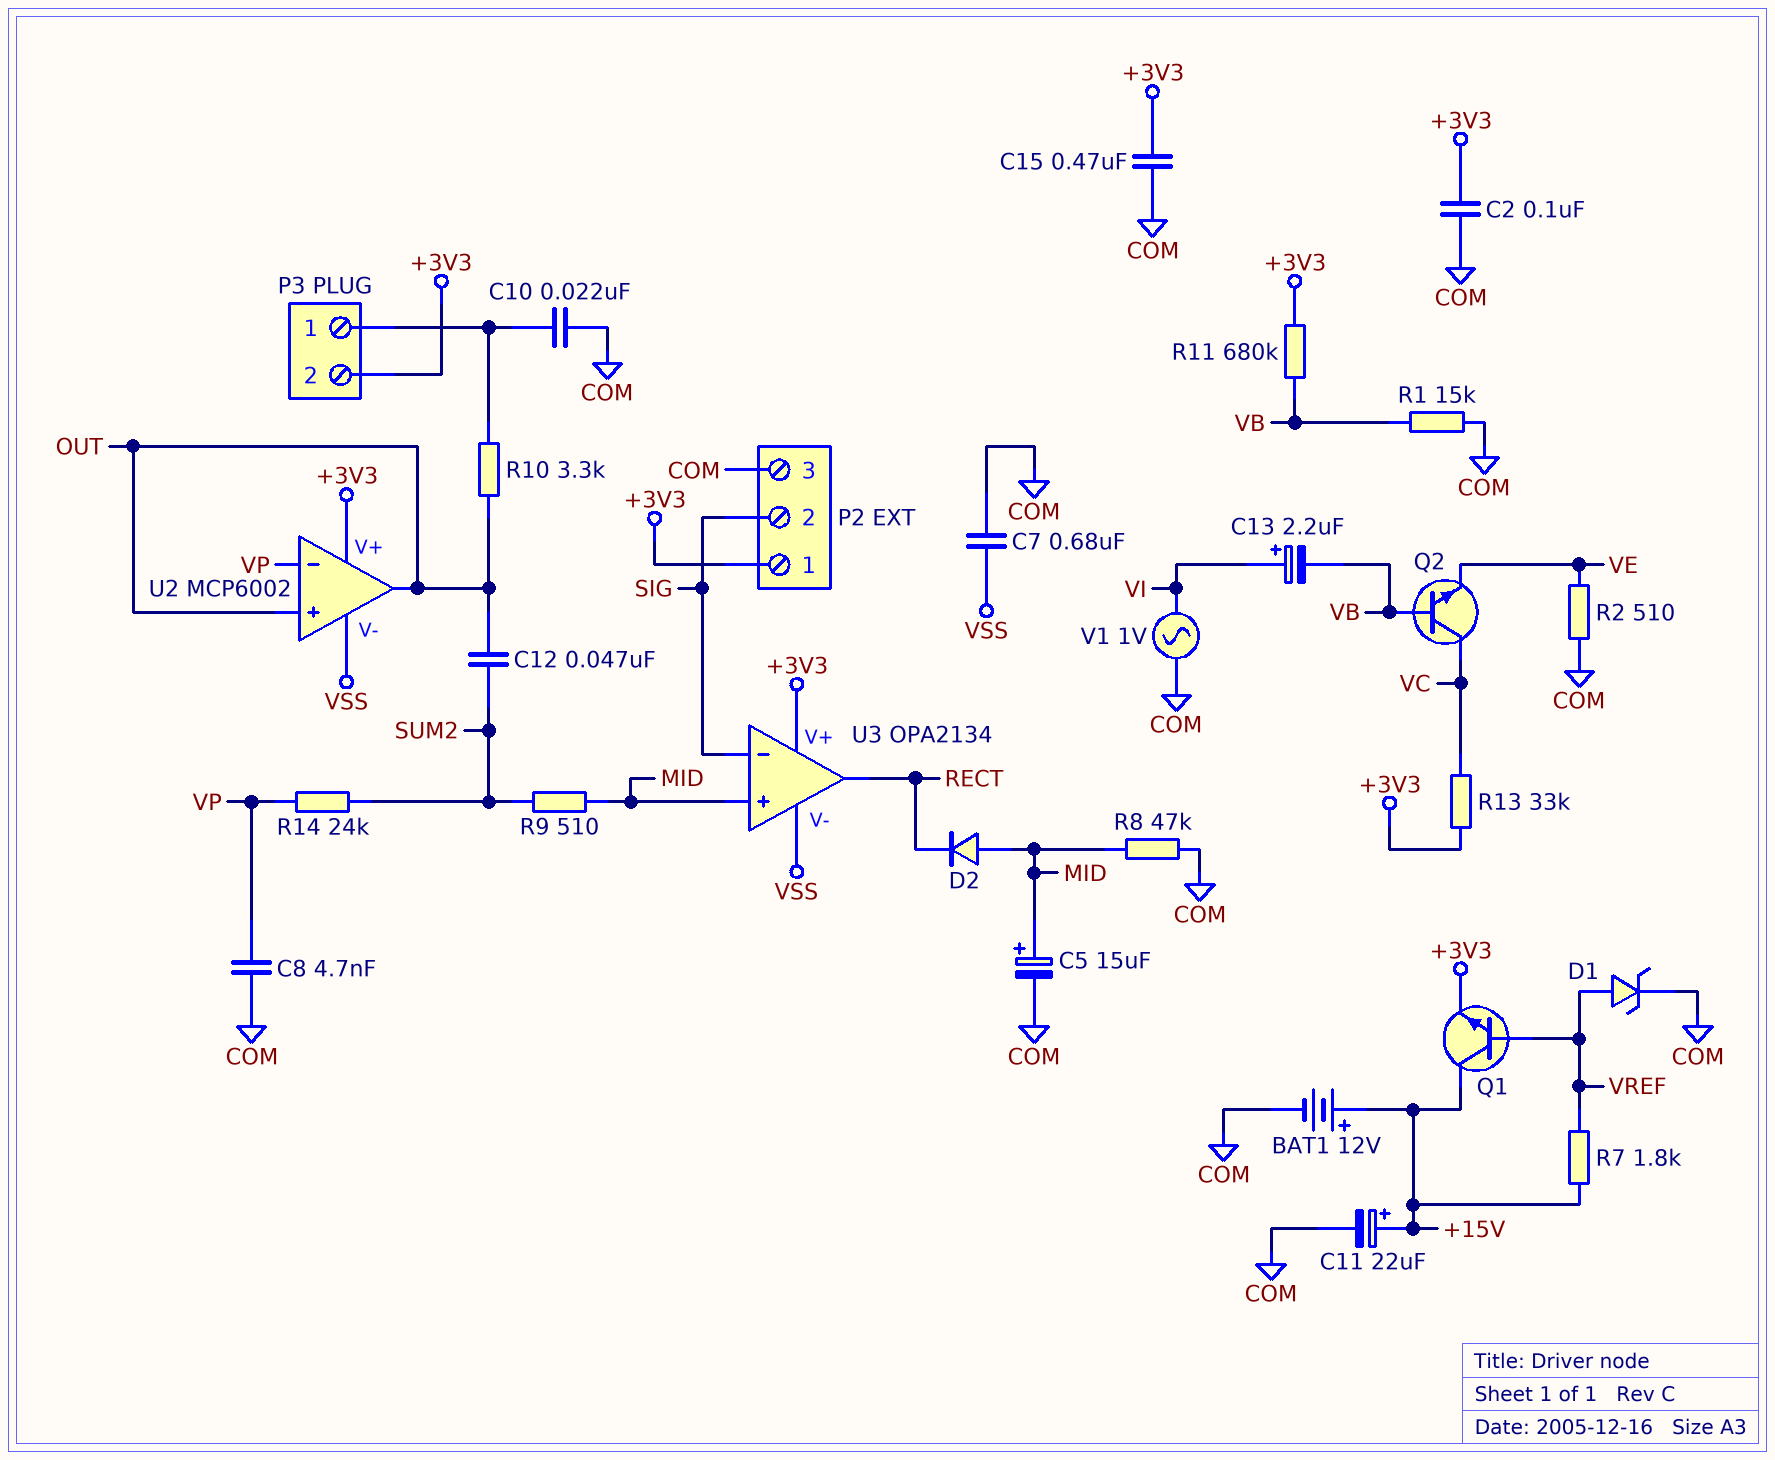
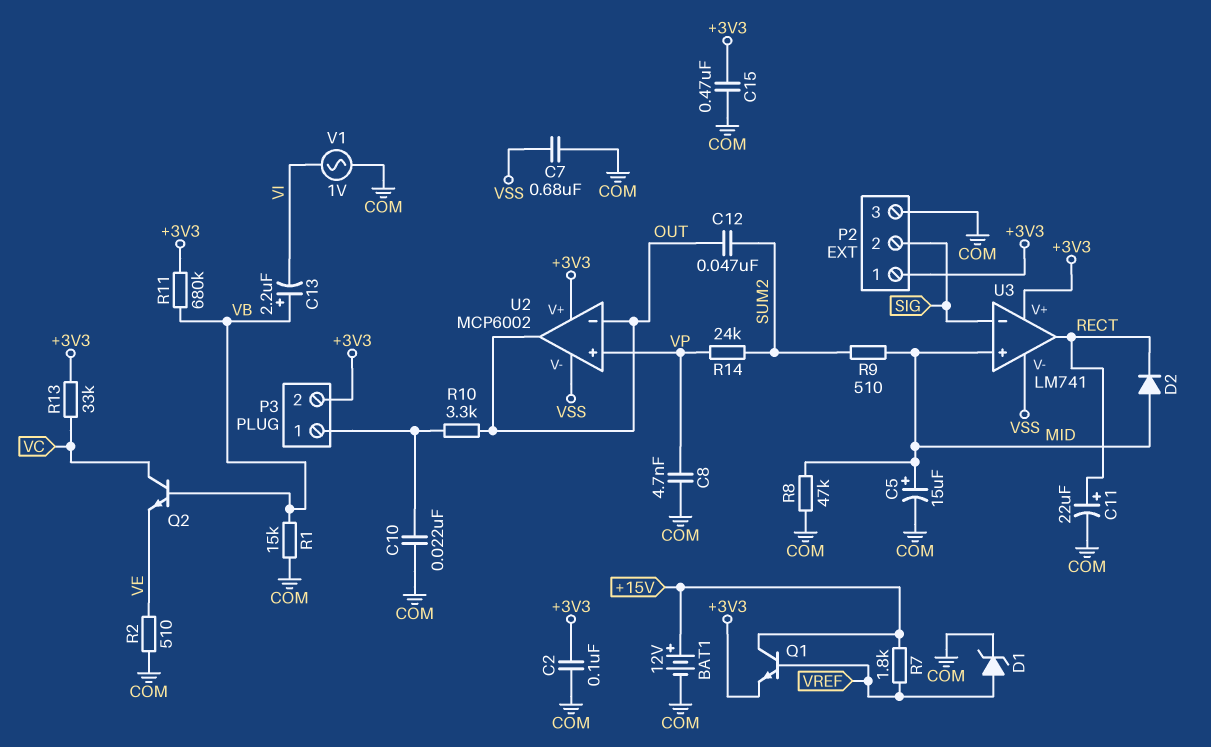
C11: 22uF (plus +15V, minus COM) -> 22uF (plus RECT, minus COM)
C13: 2.2uF (plus VI, minus VB) -> 2.2uF (plus VB, minus VI)
U2 pin in+: OUT -> VP
U2 pin in-: VP -> OUT
U3: OPA2134 -> LM741

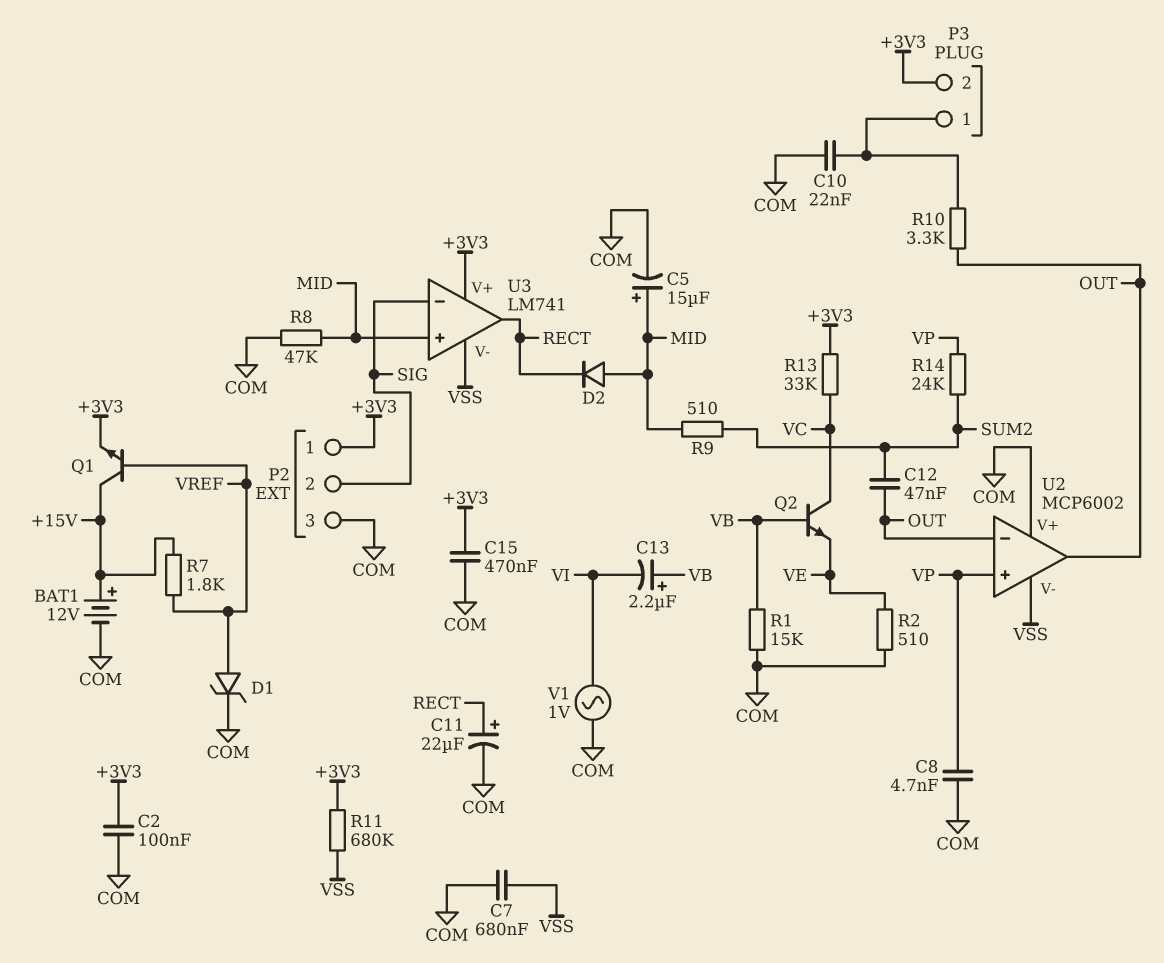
R11: 680k (+3V3, VB) -> 680k (+3V3, VSS)
U2 pin V+: +3V3 -> COM

